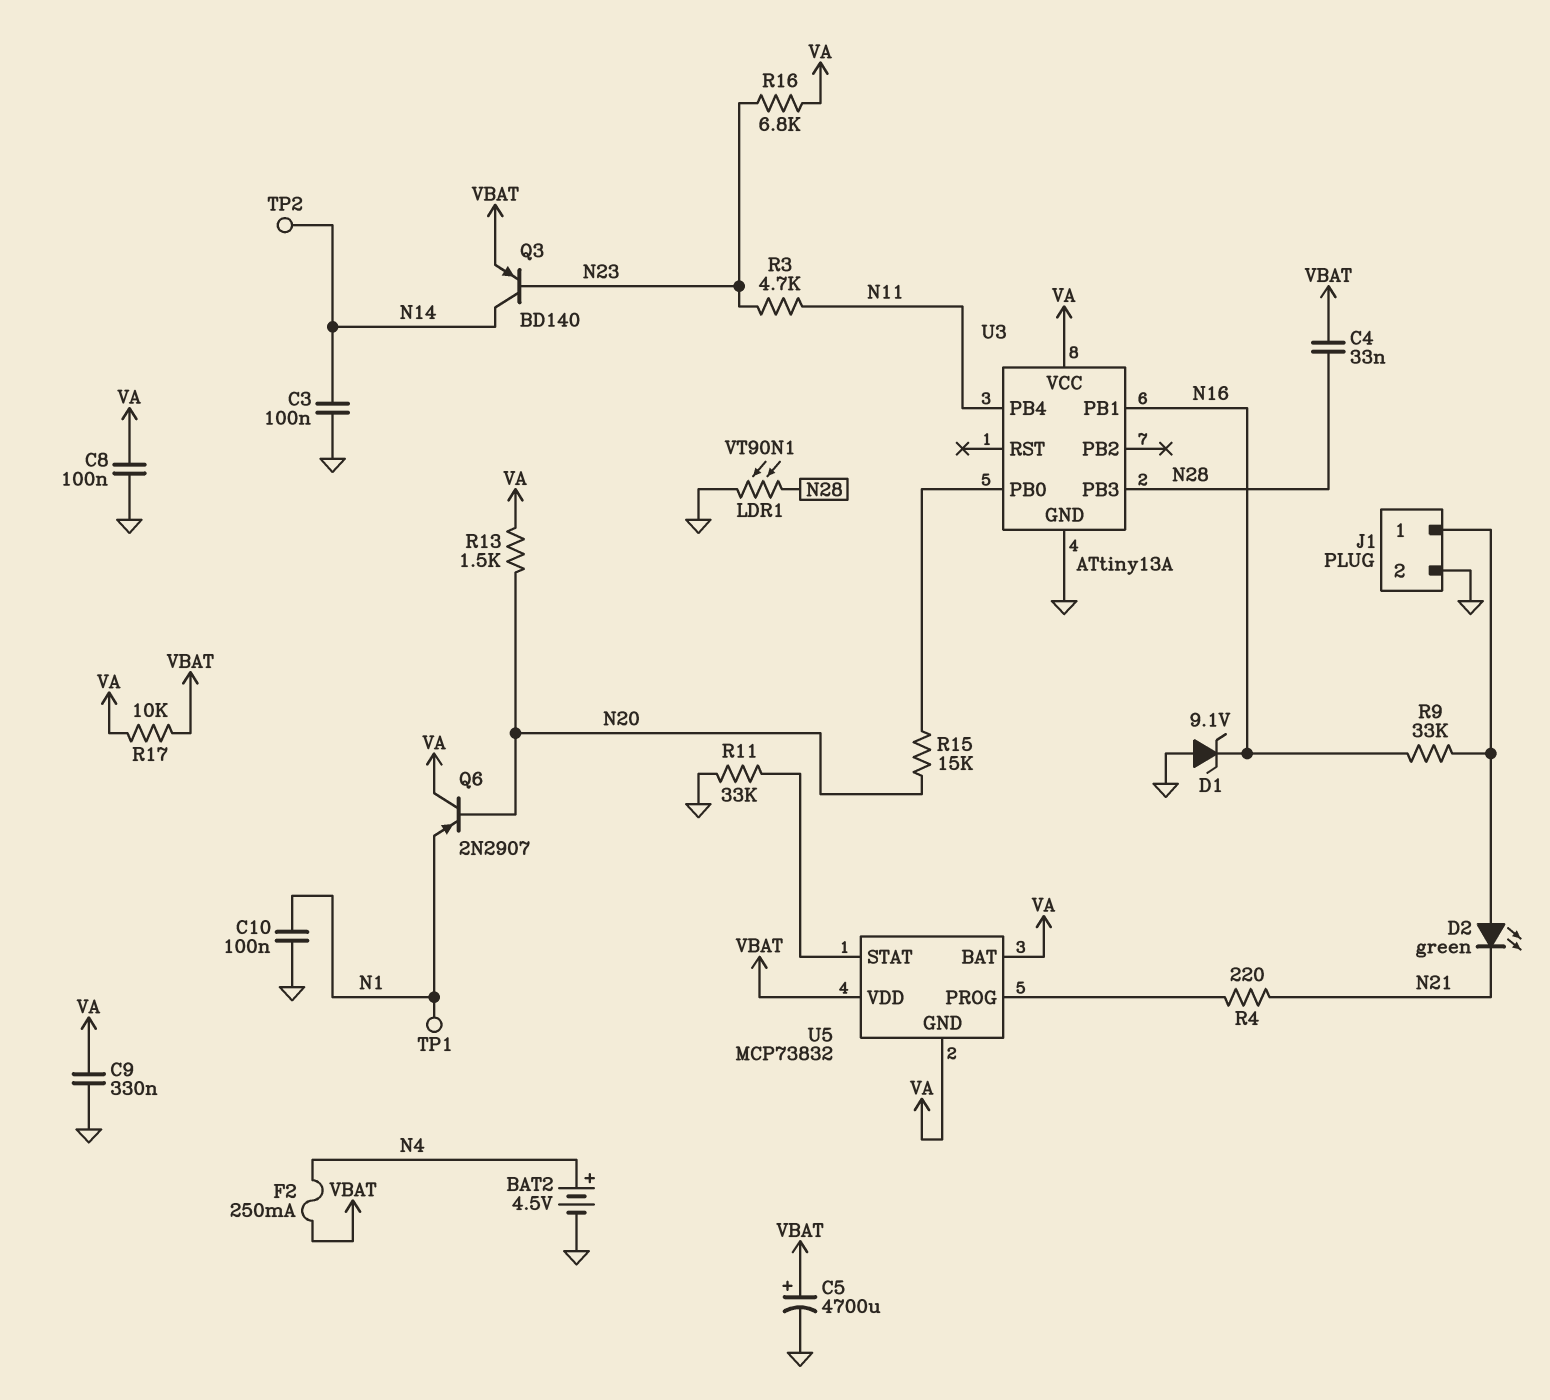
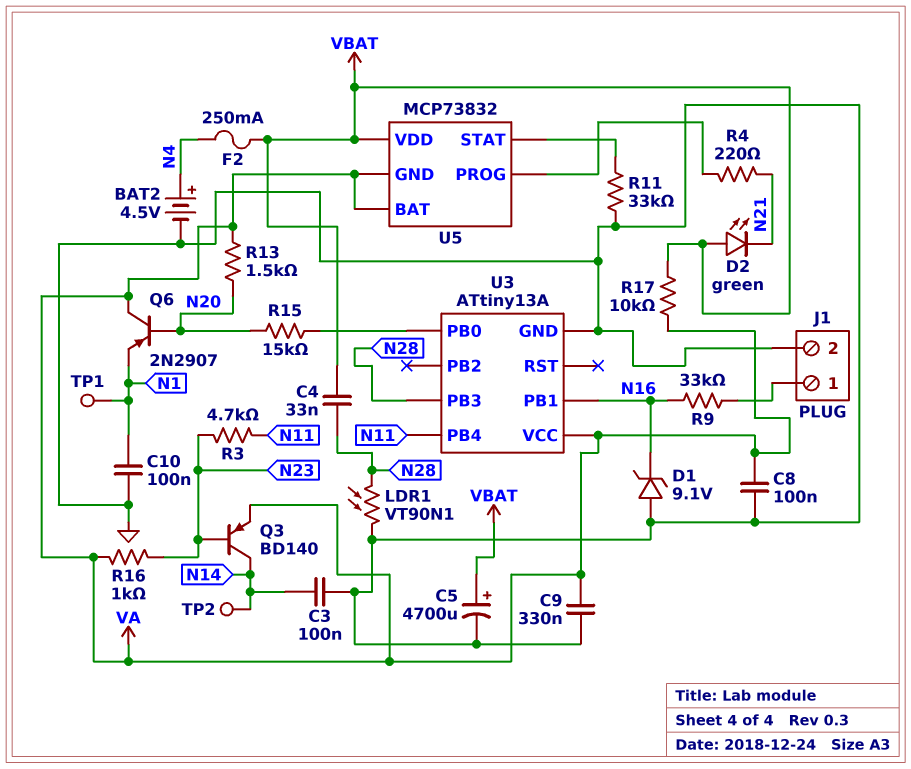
D2: LED green (A J1/1, K N21) -> LED green (A VBAT, K N21)
Q3: PNP BD140 (B N23, C N14, E VBAT) -> PNP BD140 (B N23, C N14, E VA)
R16: 6.8k (N23, VA) -> 1k (N23, VA)

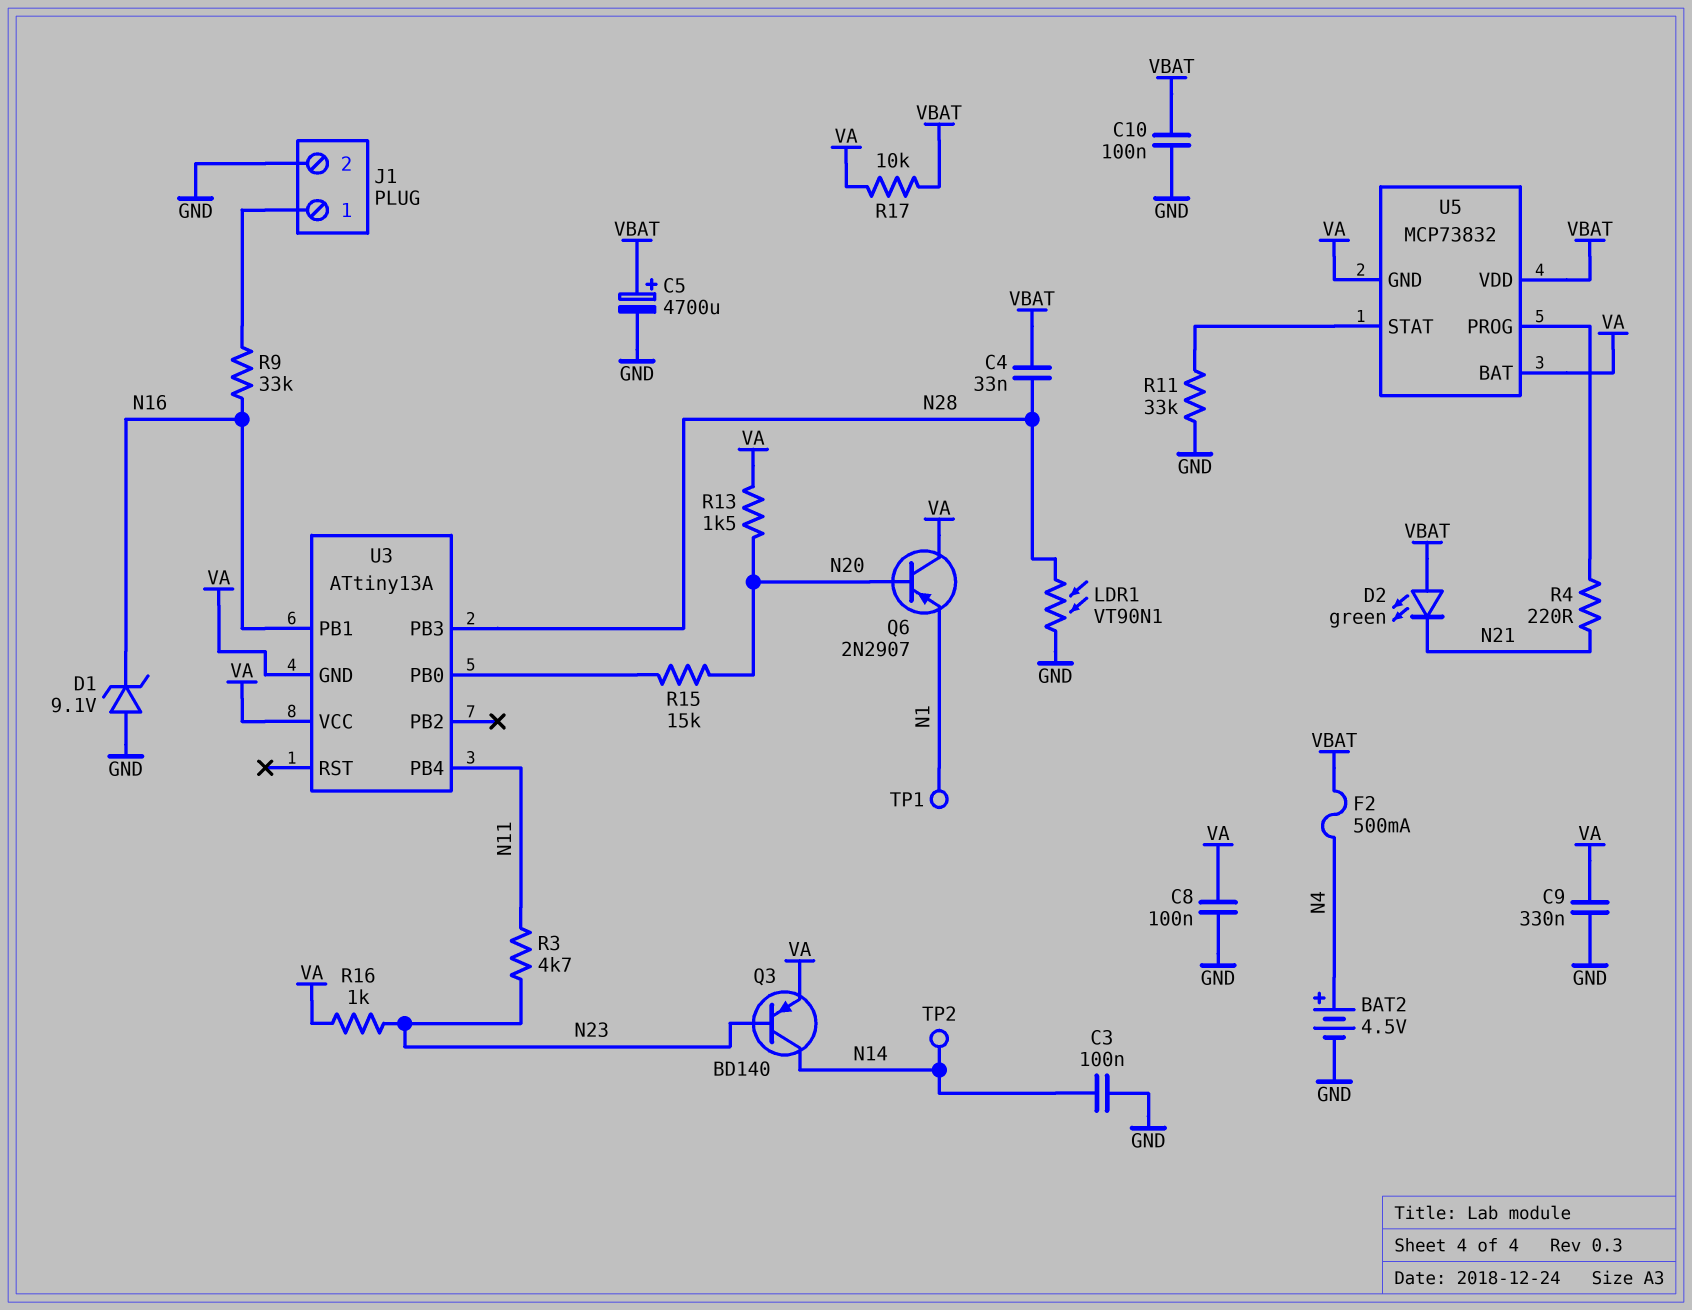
C10: 100nF (GND, N1) -> 100nF (GND, VBAT)
F2: 250mA (N4, VBAT) -> 500mA (N4, VBAT)
U3 pin GND: GND -> VA

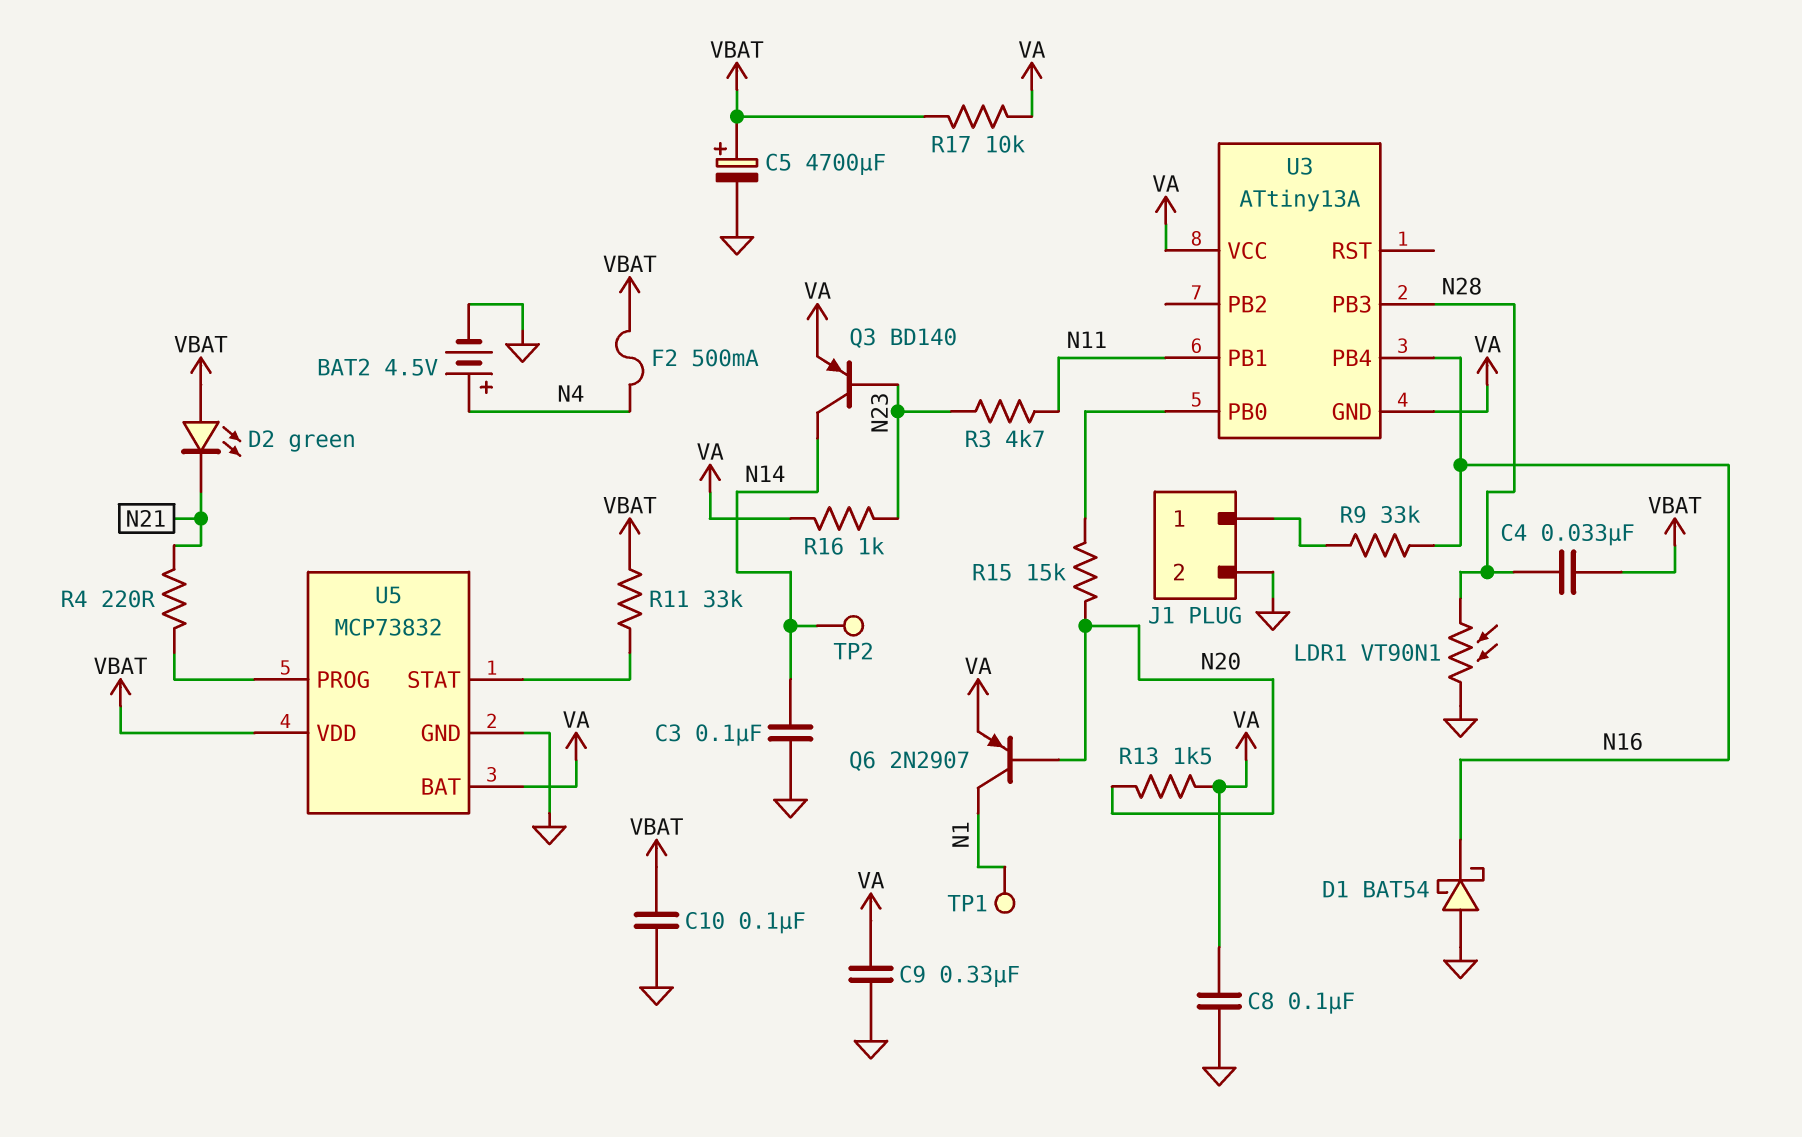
D1: zener 9.1V (A GND, K N16) -> schottky BAT54 (A GND, K N16)
Q6: PNP 2N2907 (B N20, C VA, E N1) -> PNP 2N2907 (B N20, C N1, E VA)
R11: 33k (GND, U5/STAT) -> 33k (U5/STAT, VBAT)
U3 pin PB1: N16 -> N11
U3 pin PB4: N11 -> N16
U5 pin GND: VA -> GND

